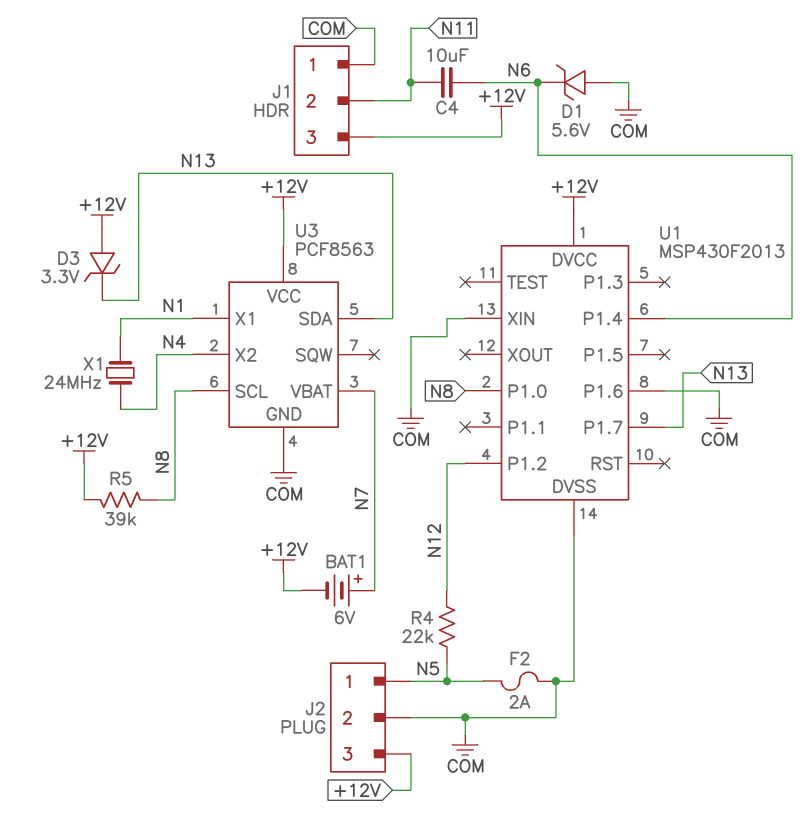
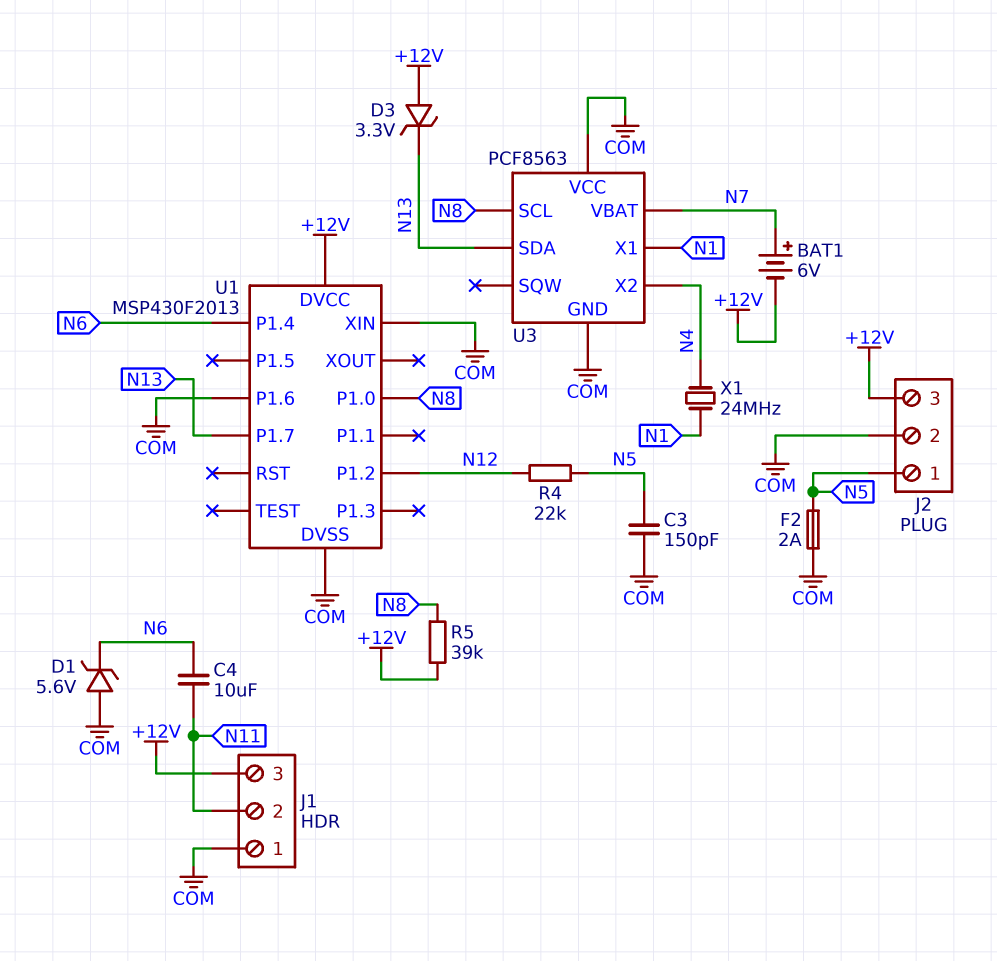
C3: none -> 150pF (COM, N5)
U3 pin VCC: +12V -> COM

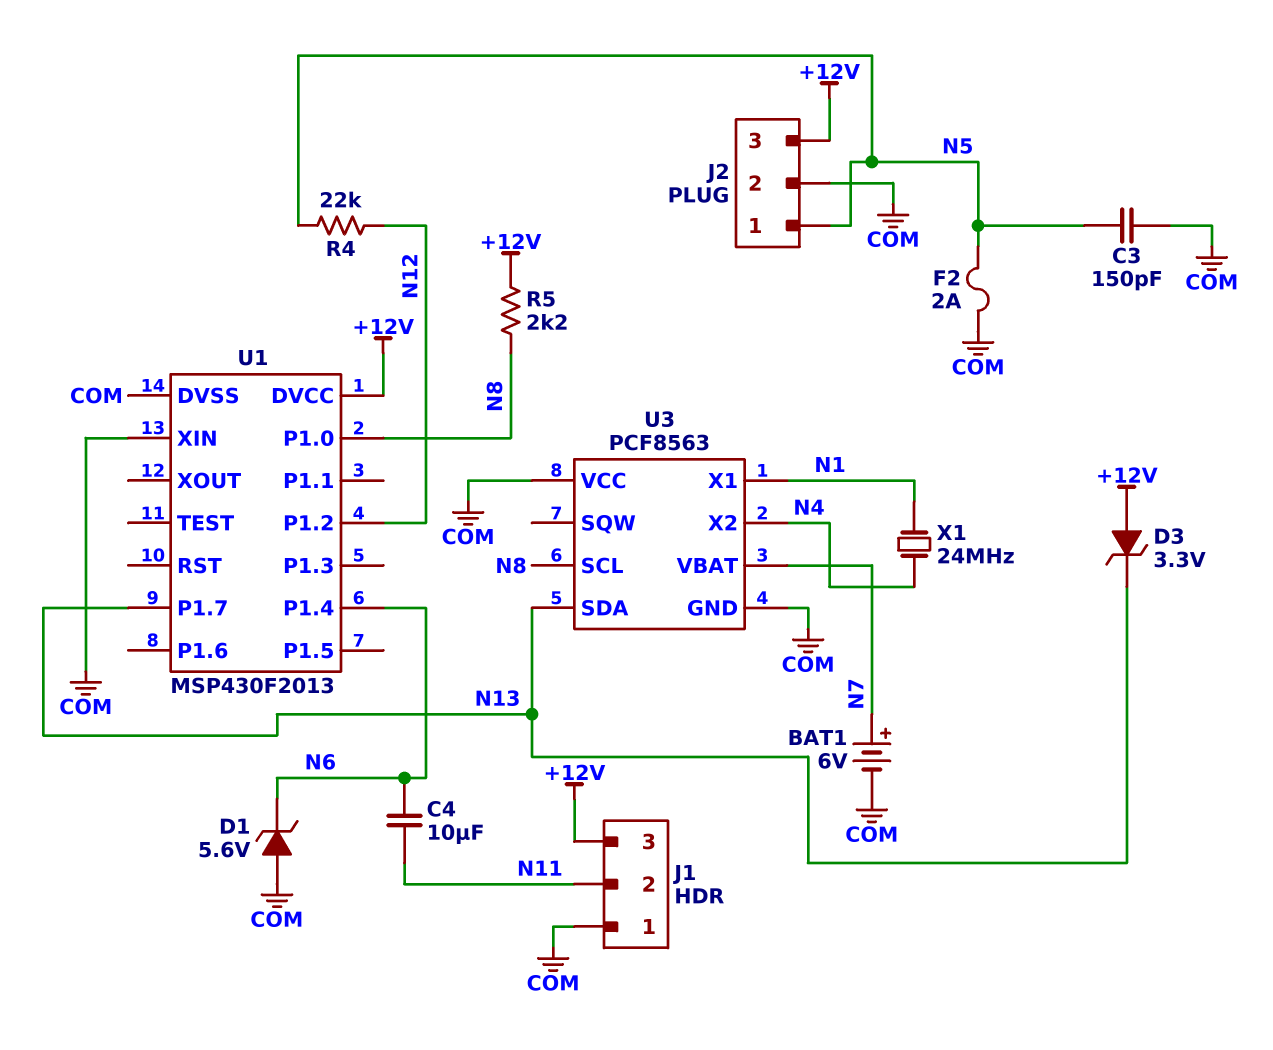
BAT1: 6V (plus N7, minus +12V) -> 6V (plus N7, minus COM)
R5: 39k (+12V, N8) -> 2.2k (+12V, N8)
U1 pin P1.6: COM -> none

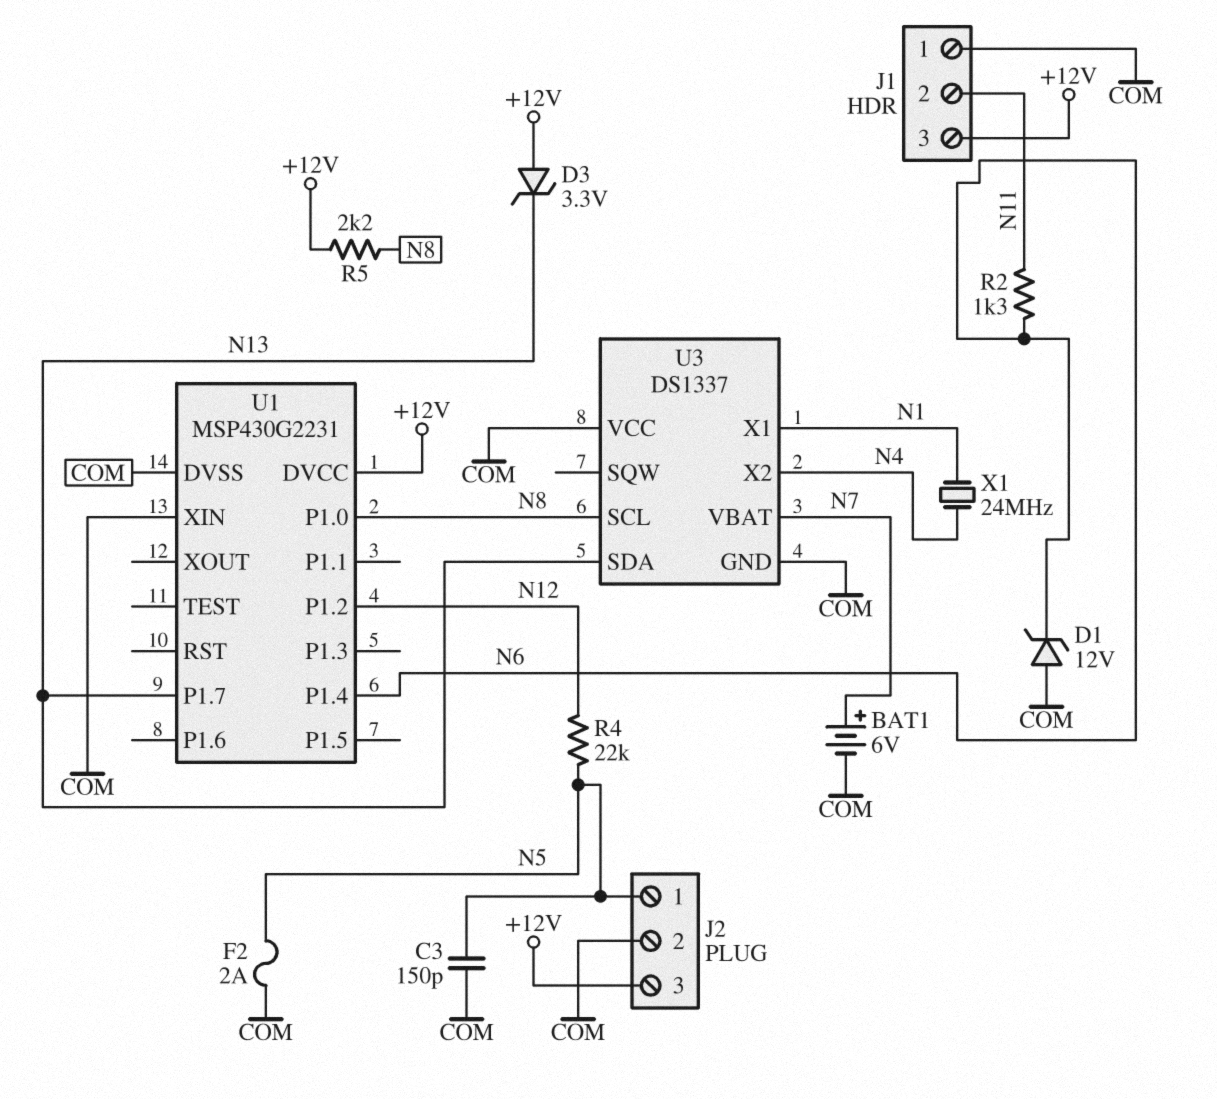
C4: 10uF (N6, N11) -> none
D1: zener 5.6V (A COM, K N6) -> zener 12V (A COM, K N6)
R2: none -> 1.3k (N6, N11)
U1: MSP430F2013 -> MSP430G2231
U3: PCF8563 -> DS1337

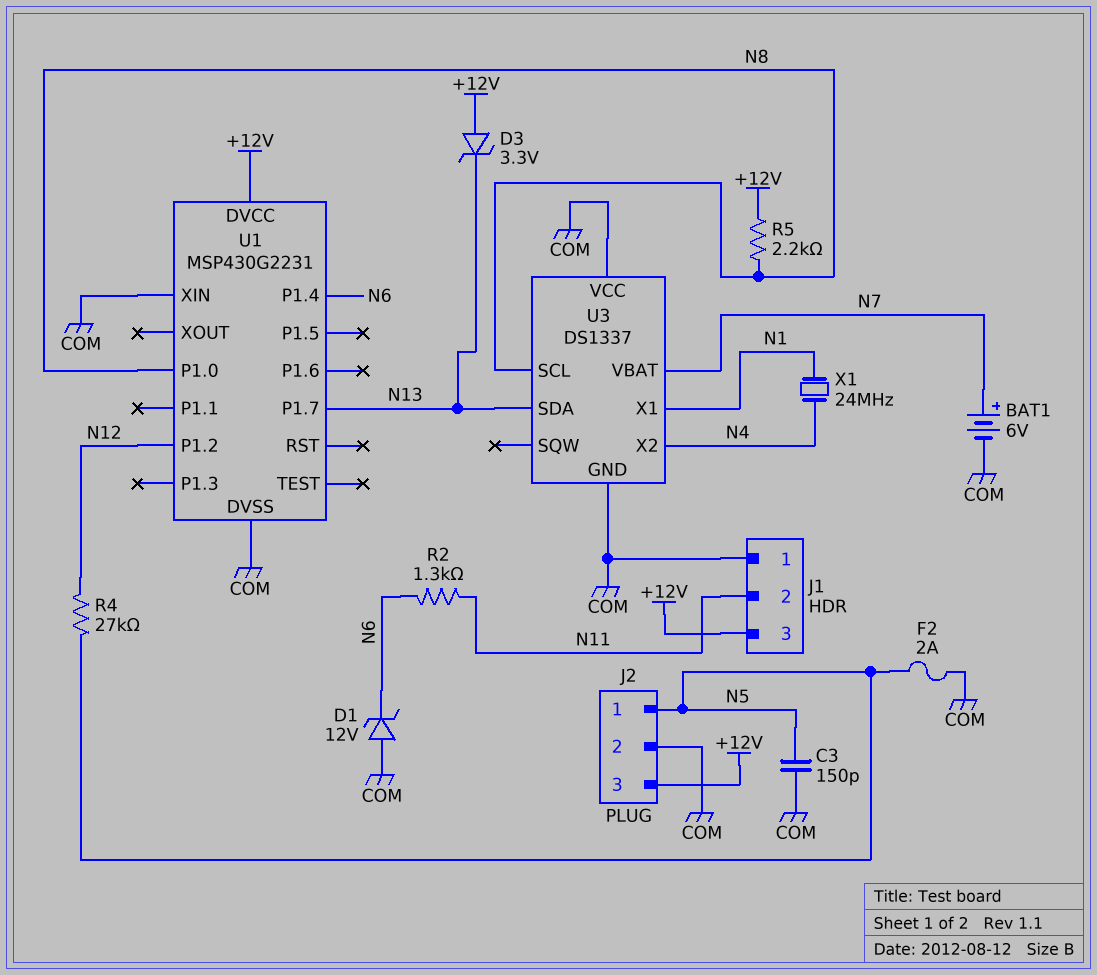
R4: 22k (N5, N12) -> 27k (N5, N12)

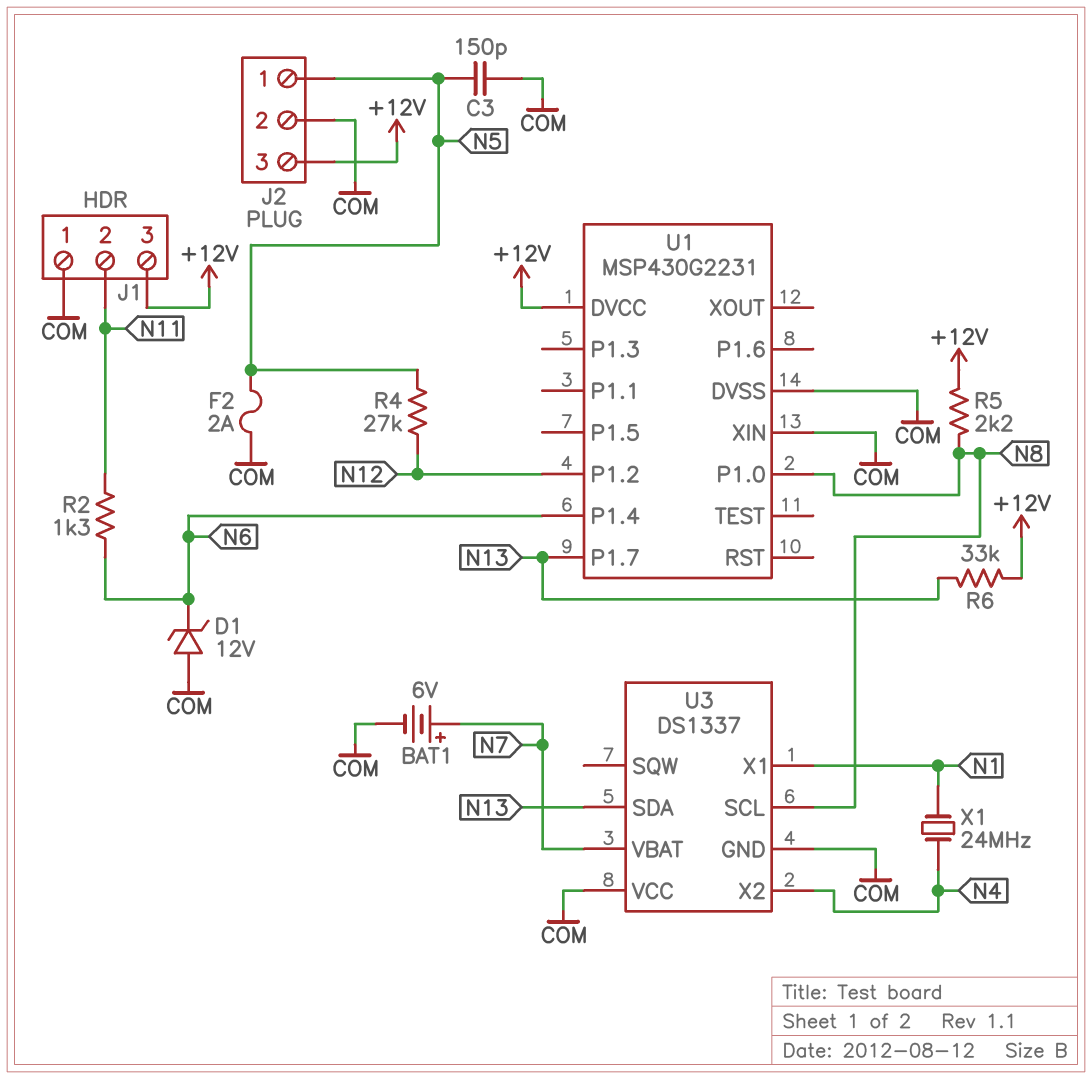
D3: zener 3.3V (A +12V, K N13) -> none
R6: none -> 33k (+12V, N13)

